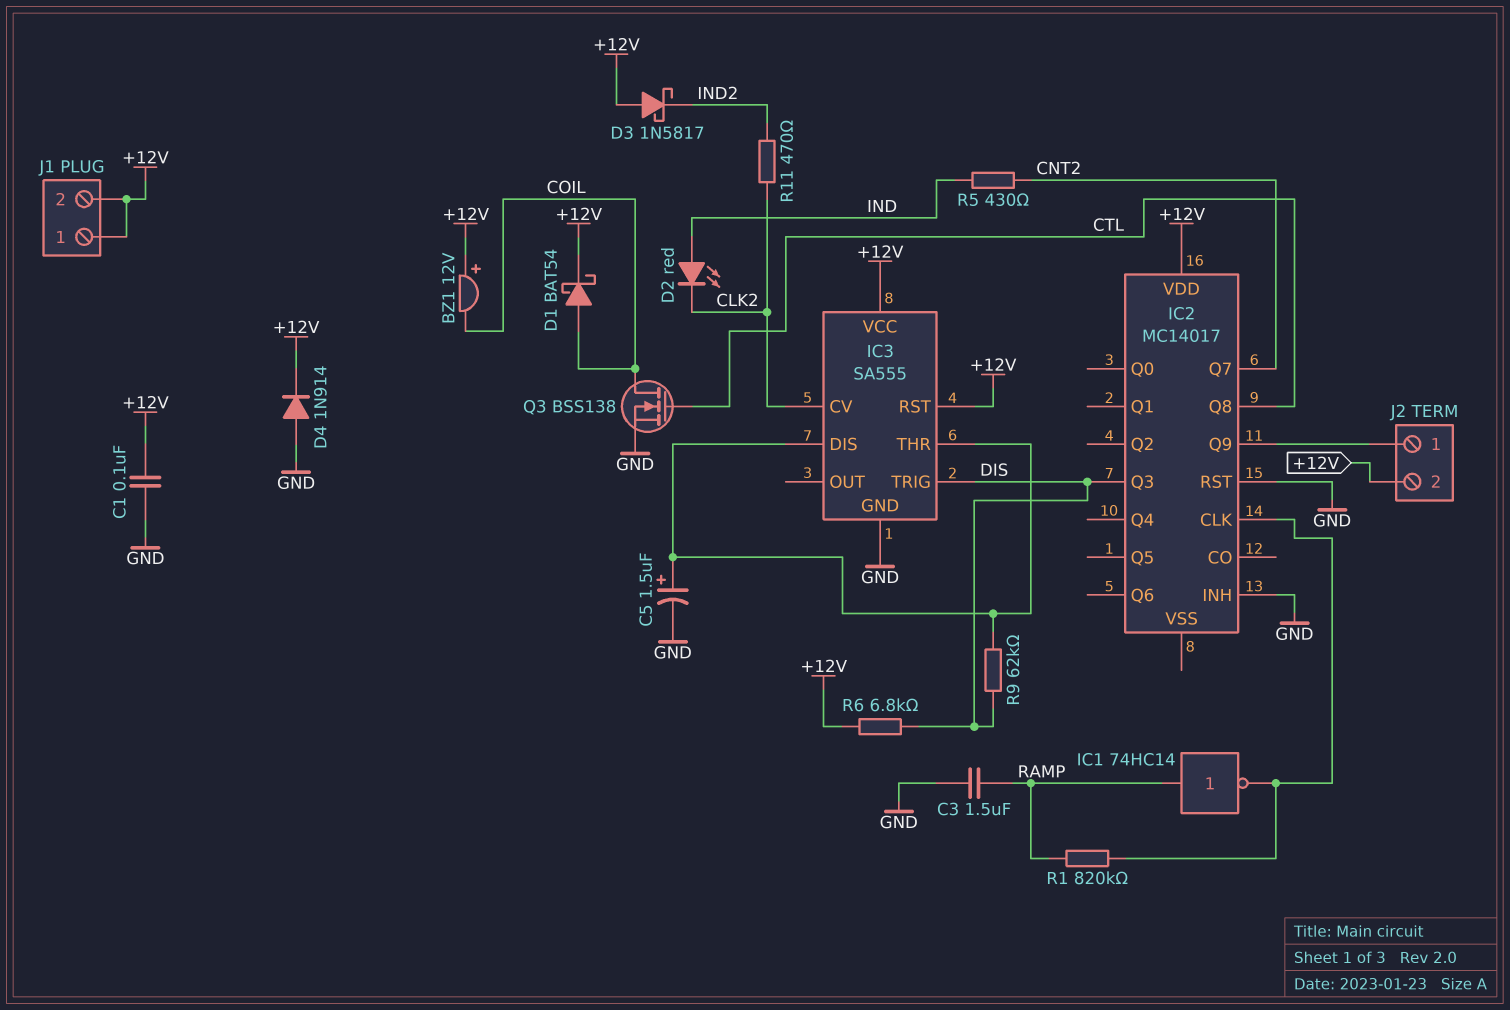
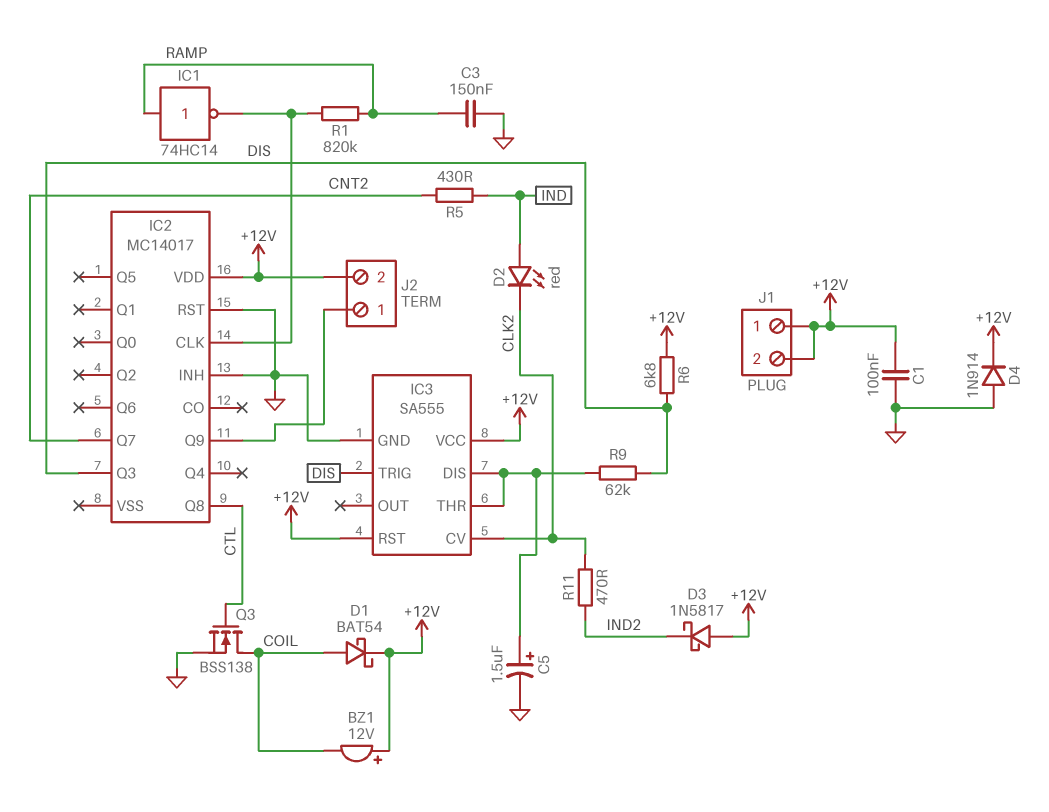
C3: 1.5uF (GND, RAMP) -> 150nF (GND, RAMP)

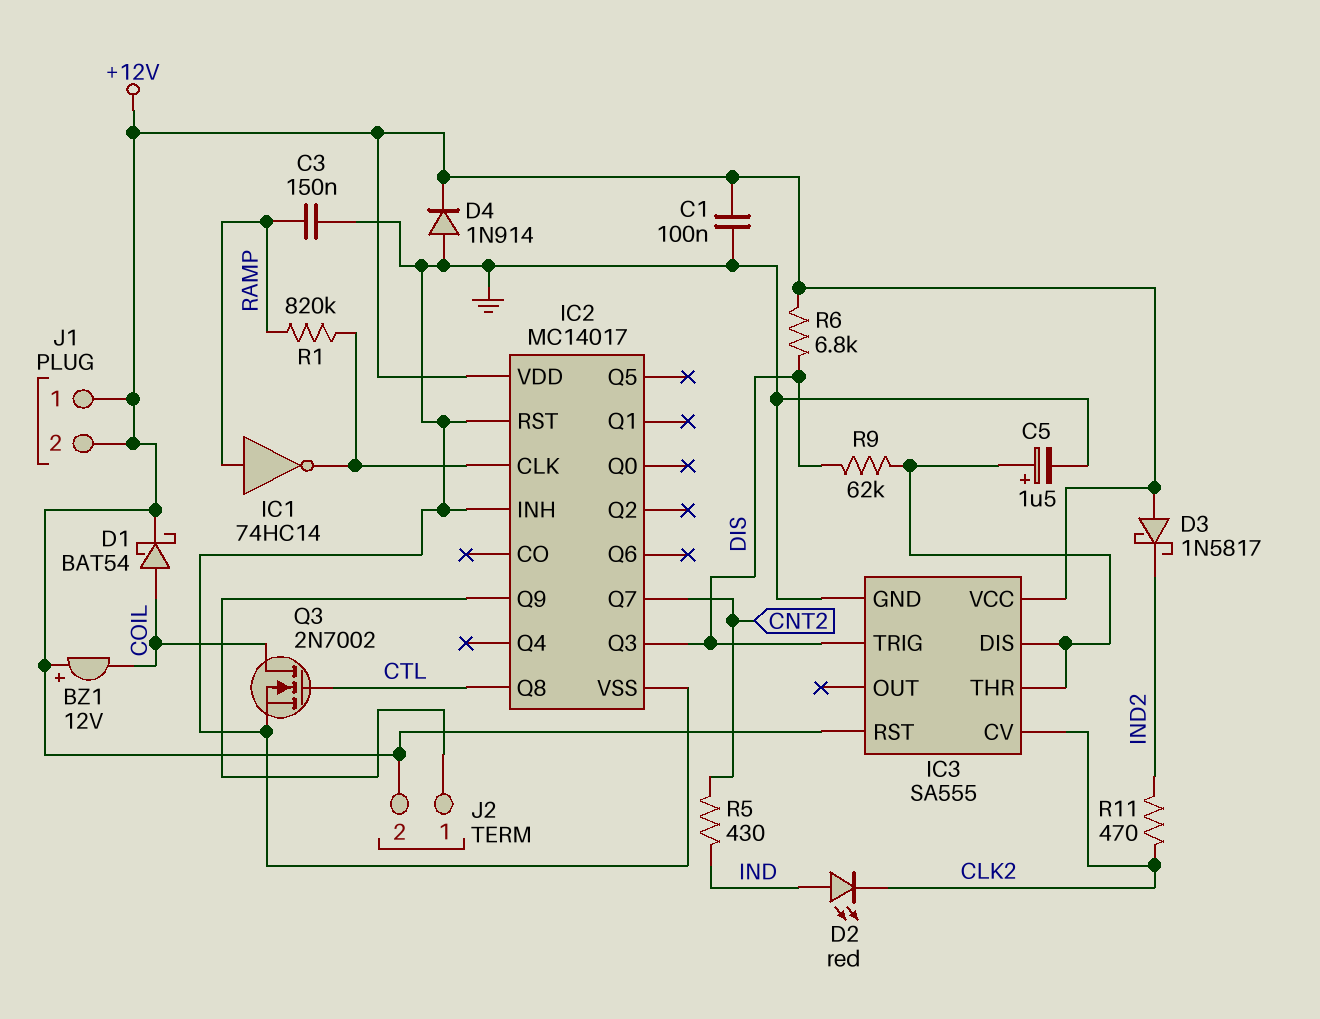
IC2 pin VSS: none -> GND
Q3: NMOS BSS138 (G CTL, D COIL, S GND) -> NMOS 2N7002 (G CTL, D COIL, S GND)

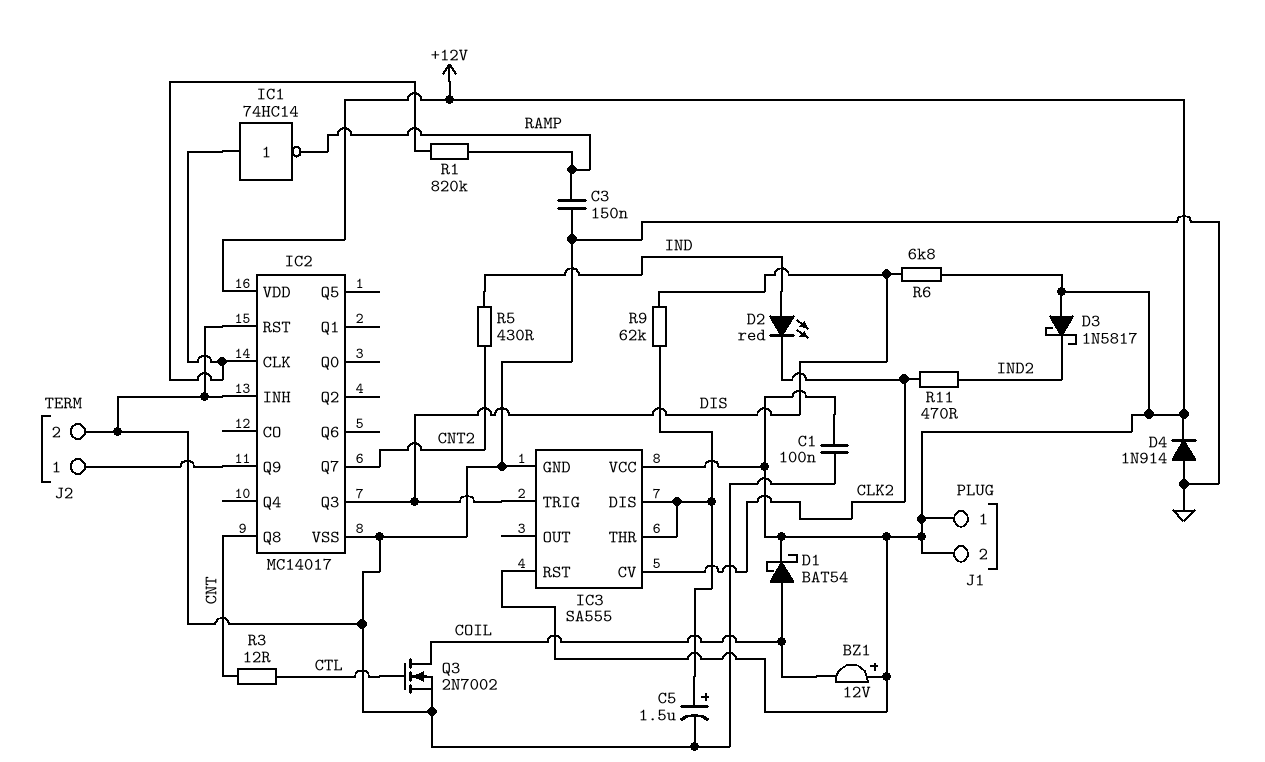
IC1: NOT 74HC14 (in RAMP, out IC2/CLK) -> NOT 74HC14 (in IC2/CLK, out RAMP)
IC2 pin Q8: CTL -> CNT
J2 pin 2: +12V -> GND
R3: none -> 12 (CNT, CTL)

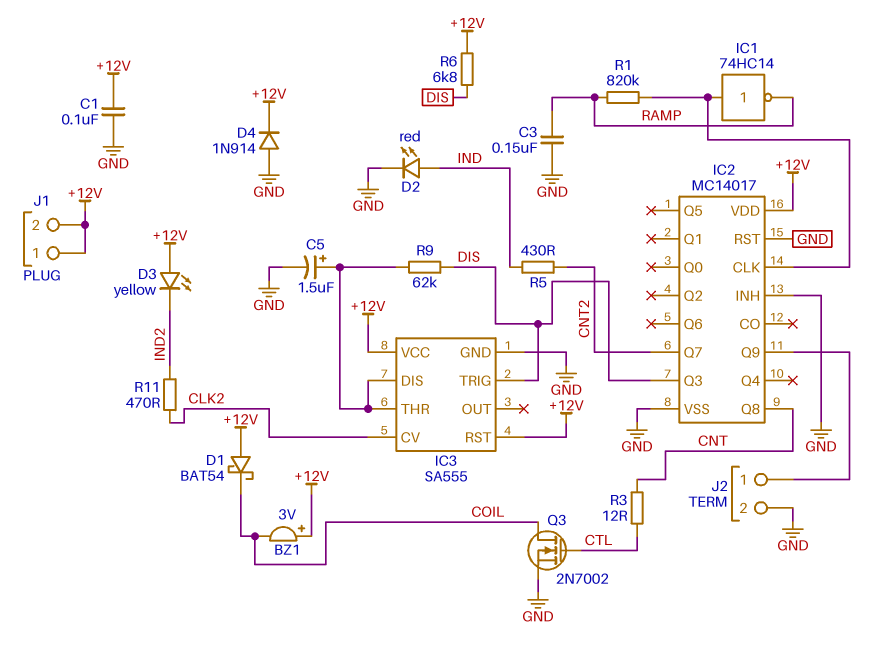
BZ1: buzzer 12V (plus +12V, minus COIL) -> buzzer 3V (plus +12V, minus COIL)
D1: schottky BAT54 (A COIL, K +12V) -> schottky BAT54 (A +12V, K COIL)
D2: LED red (A IND, K CLK2) -> LED red (A IND, K GND)
D3: schottky 1N5817 (A +12V, K IND2) -> LED yellow (A +12V, K IND2)

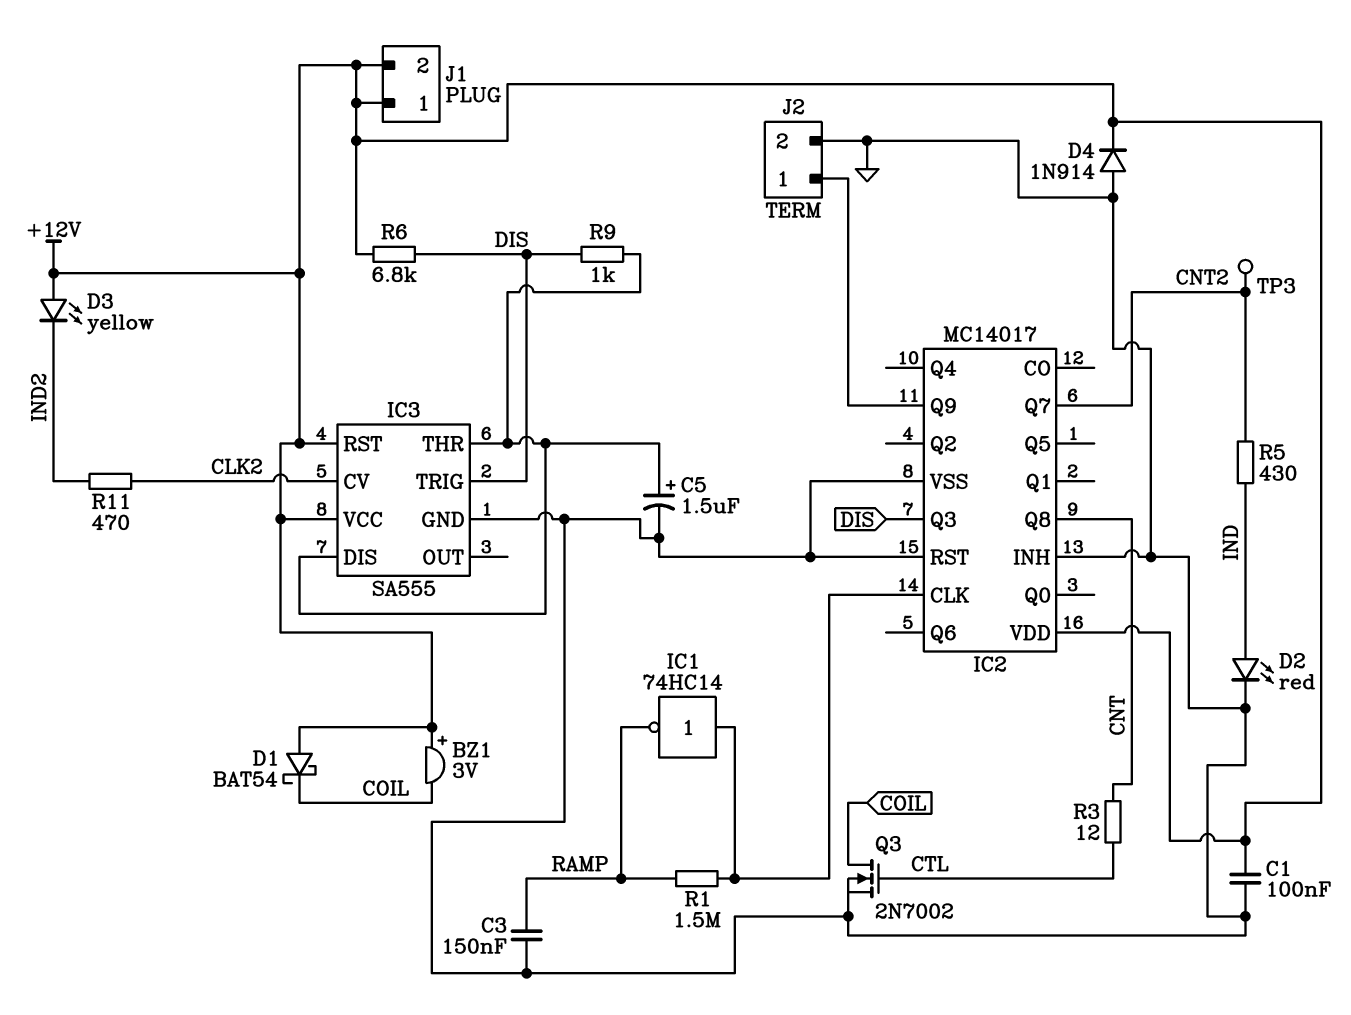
R1: 820k (IC2/CLK, RAMP) -> 1.5M (IC2/CLK, RAMP)
R9: 62k (DIS, IC3/DIS) -> 1k (DIS, IC3/DIS)
TP3: none -> test point (CNT2)

